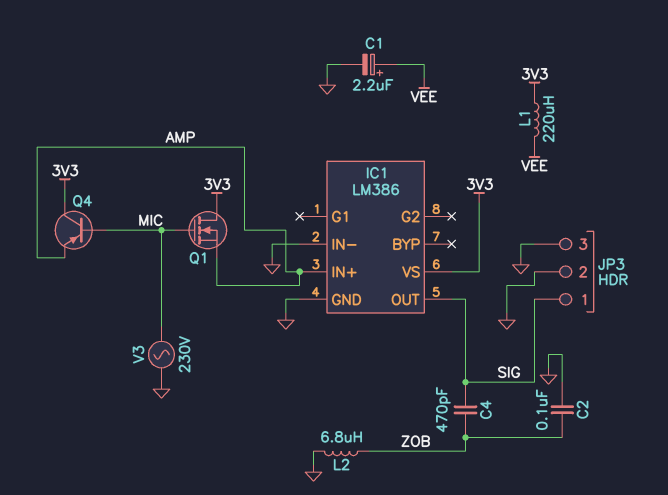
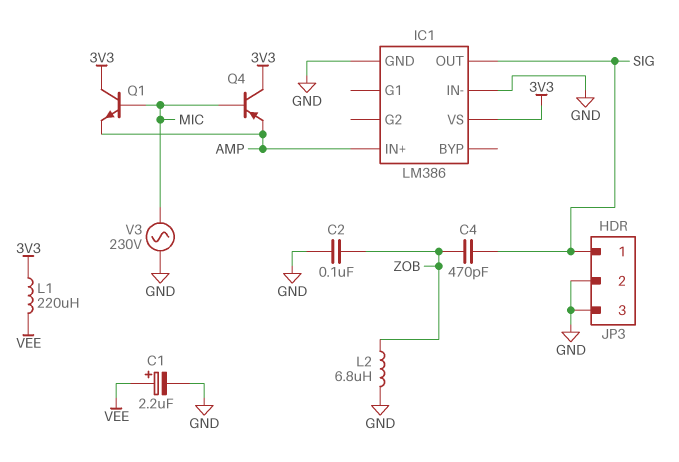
Q1: NMOS (G MIC, D 3V3, S AMP) -> NPN (B MIC, C 3V3, E AMP)

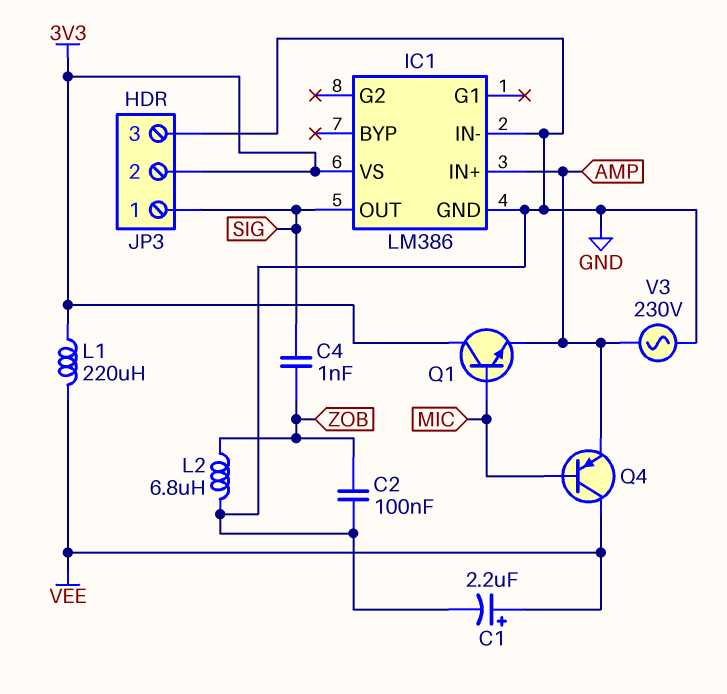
C4: 470pF (SIG, ZOB) -> 1nF (SIG, ZOB)
JP3 pin 2: GND -> 3V3
Q4: PNP (B MIC, C 3V3, E AMP) -> PNP (B MIC, C VEE, E AMP)
V3: AC 230V (GND, MIC) -> AC 230V (AMP, GND)

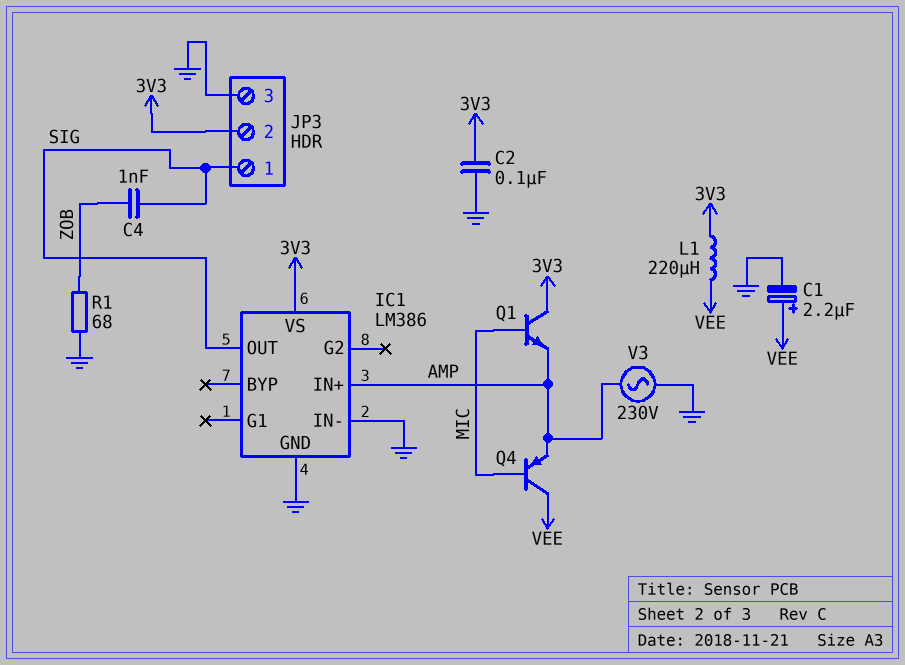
C2: 100nF (GND, ZOB) -> 100nF (3V3, GND)
L2: 6.8uH (GND, ZOB) -> none
R1: none -> 68 (GND, ZOB)

